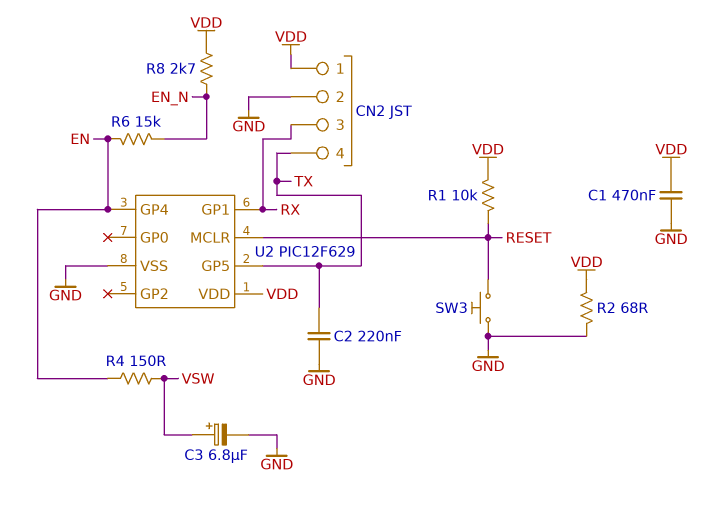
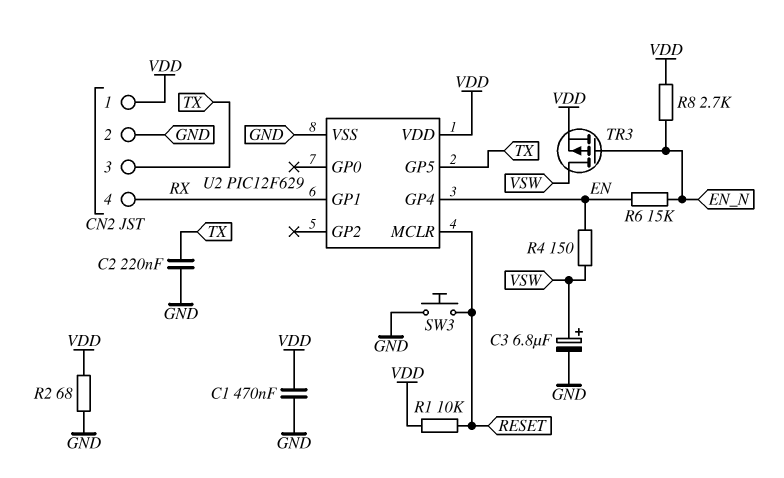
CN2 pin 3: RX -> TX
CN2 pin 4: TX -> RX
TR3: none -> PMOS (G EN_N, D VSW, S VDD)

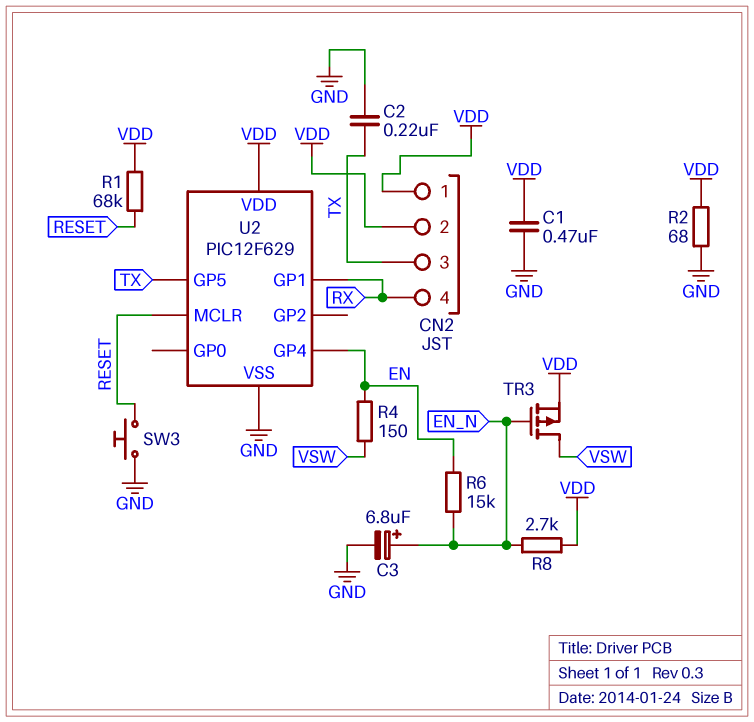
C3: 6.8uF (plus VSW, minus GND) -> 6.8uF (plus EN_N, minus GND)
CN2 pin 2: GND -> VDD
R1: 10k (RESET, VDD) -> 68k (RESET, VDD)

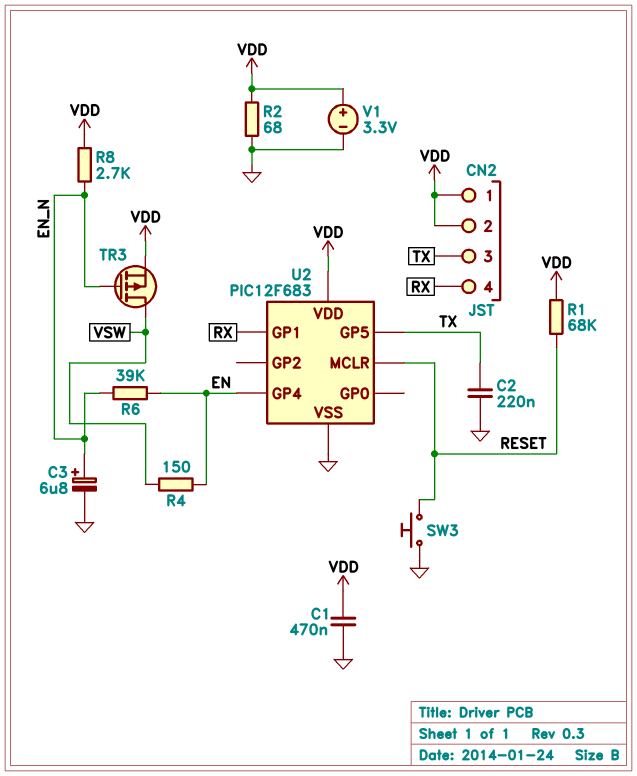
R6: 15k (EN, EN_N) -> 39k (EN, EN_N)
U2: PIC12F629 -> PIC12F683
V1: none -> 3.3V (plus VDD, minus GND)

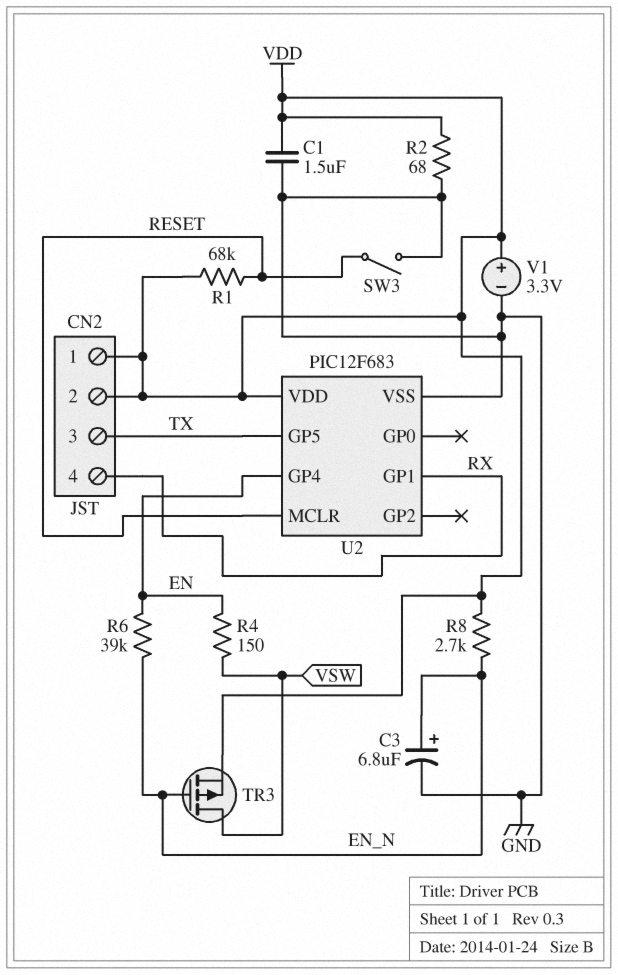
C1: 470nF (GND, VDD) -> 1.5uF (GND, VDD)
C2: 220nF (GND, TX) -> none
SW3: button (GND, RESET) -> switch (GND, RESET)

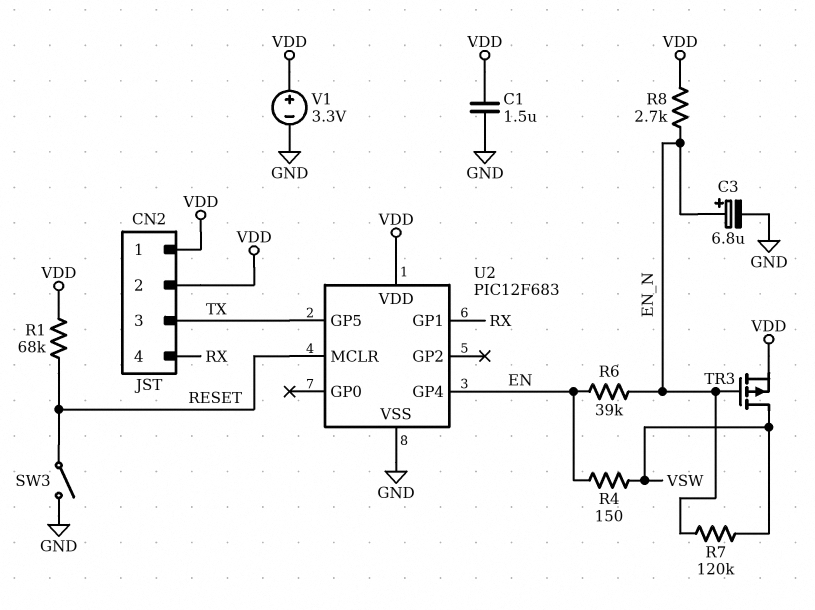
R2: 68 (GND, VDD) -> none
R7: none -> 120k (EN_N, VSW)

